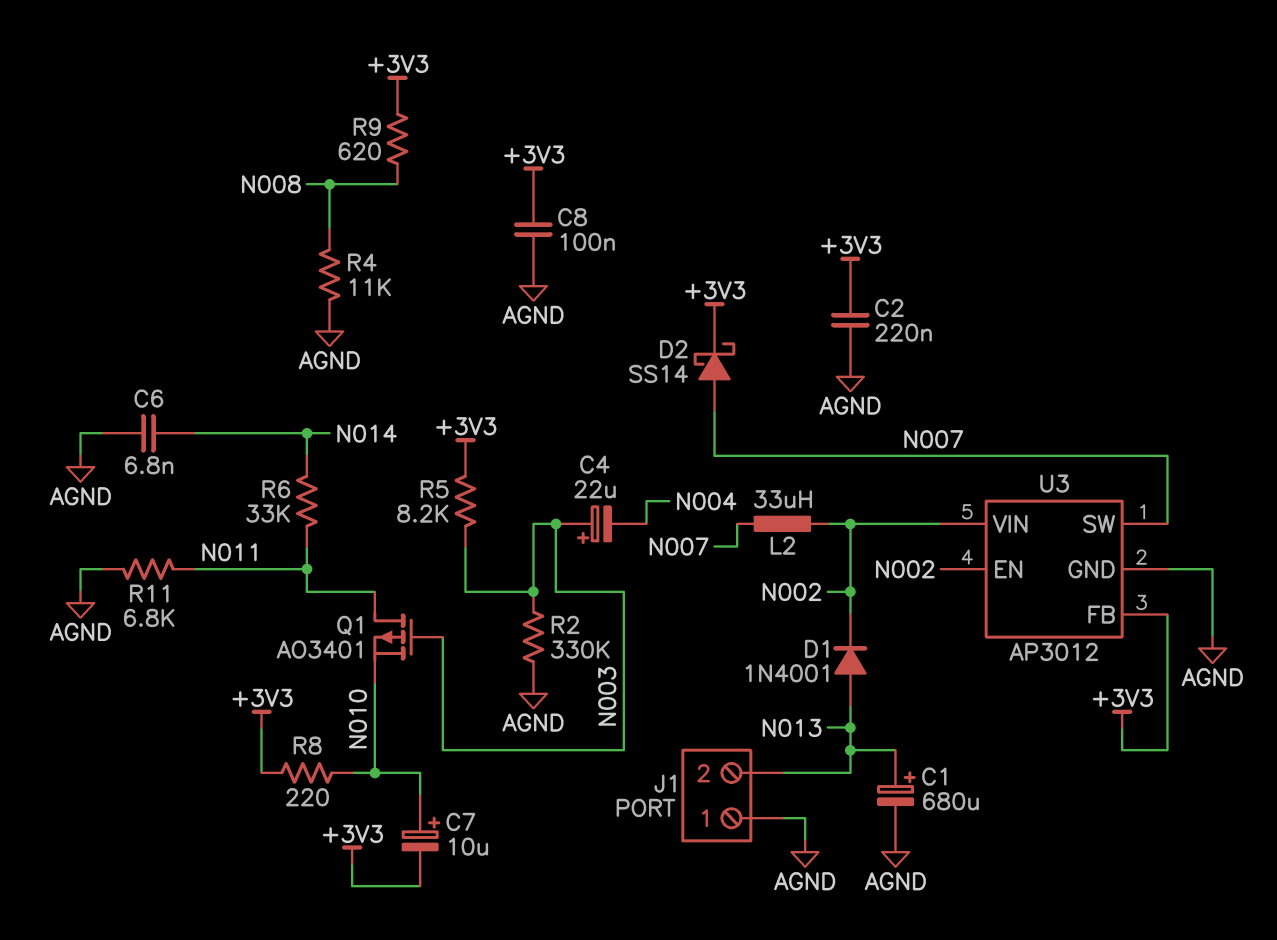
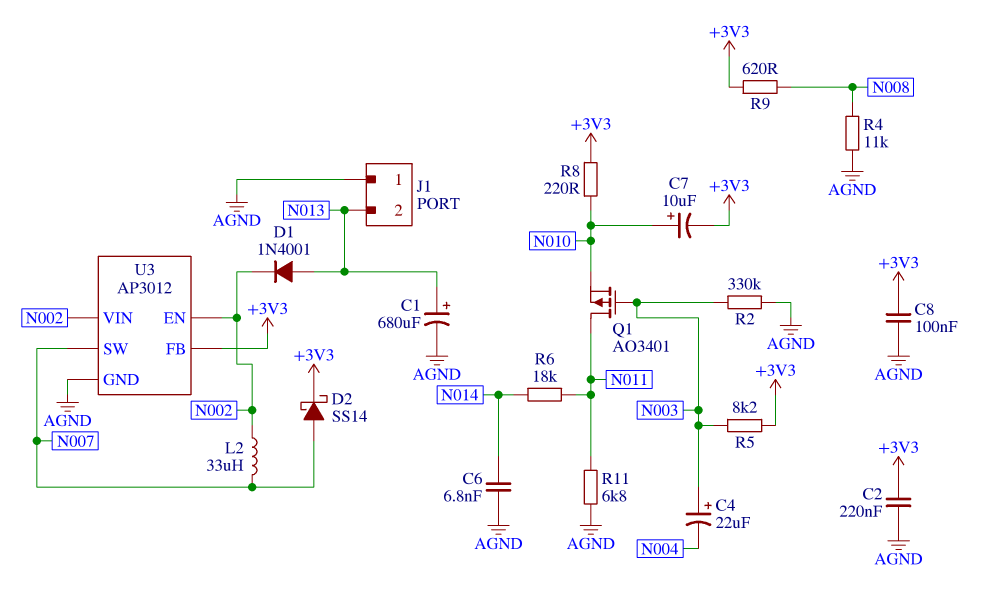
R6: 33k (N011, N014) -> 18k (N011, N014)

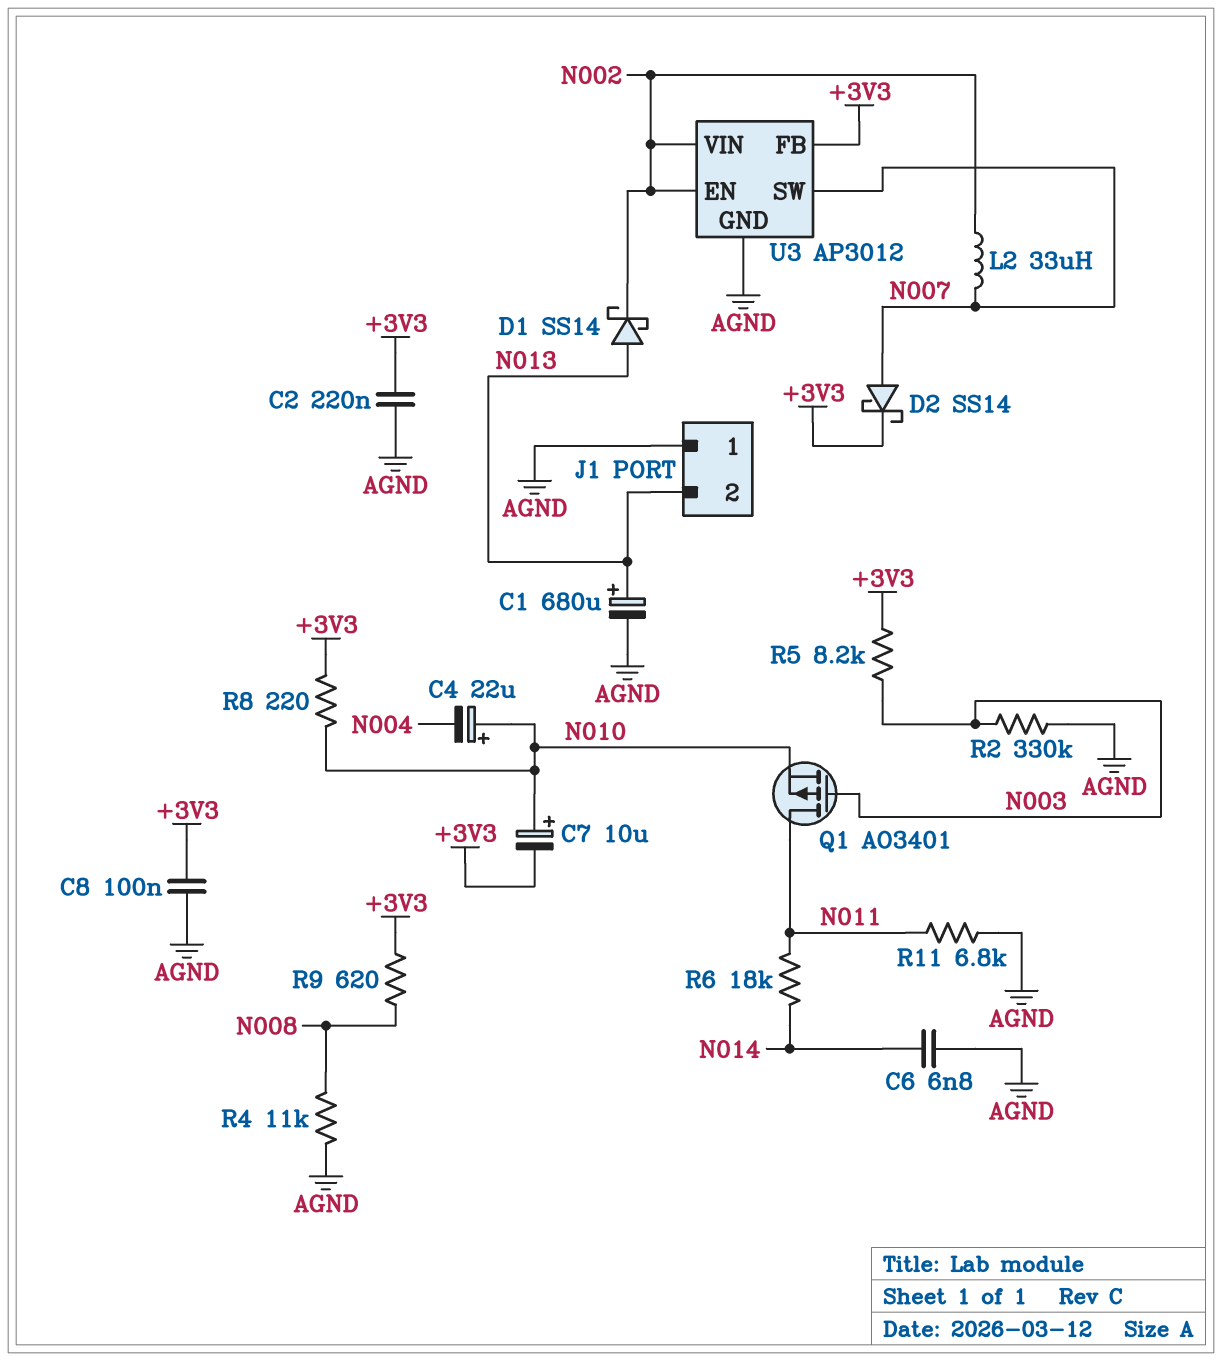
C4: 22uF (plus N003, minus N004) -> 22uF (plus N010, minus N004)
D1: diode 1N4001 (A N013, K N002) -> schottky SS14 (A N013, K N002)

